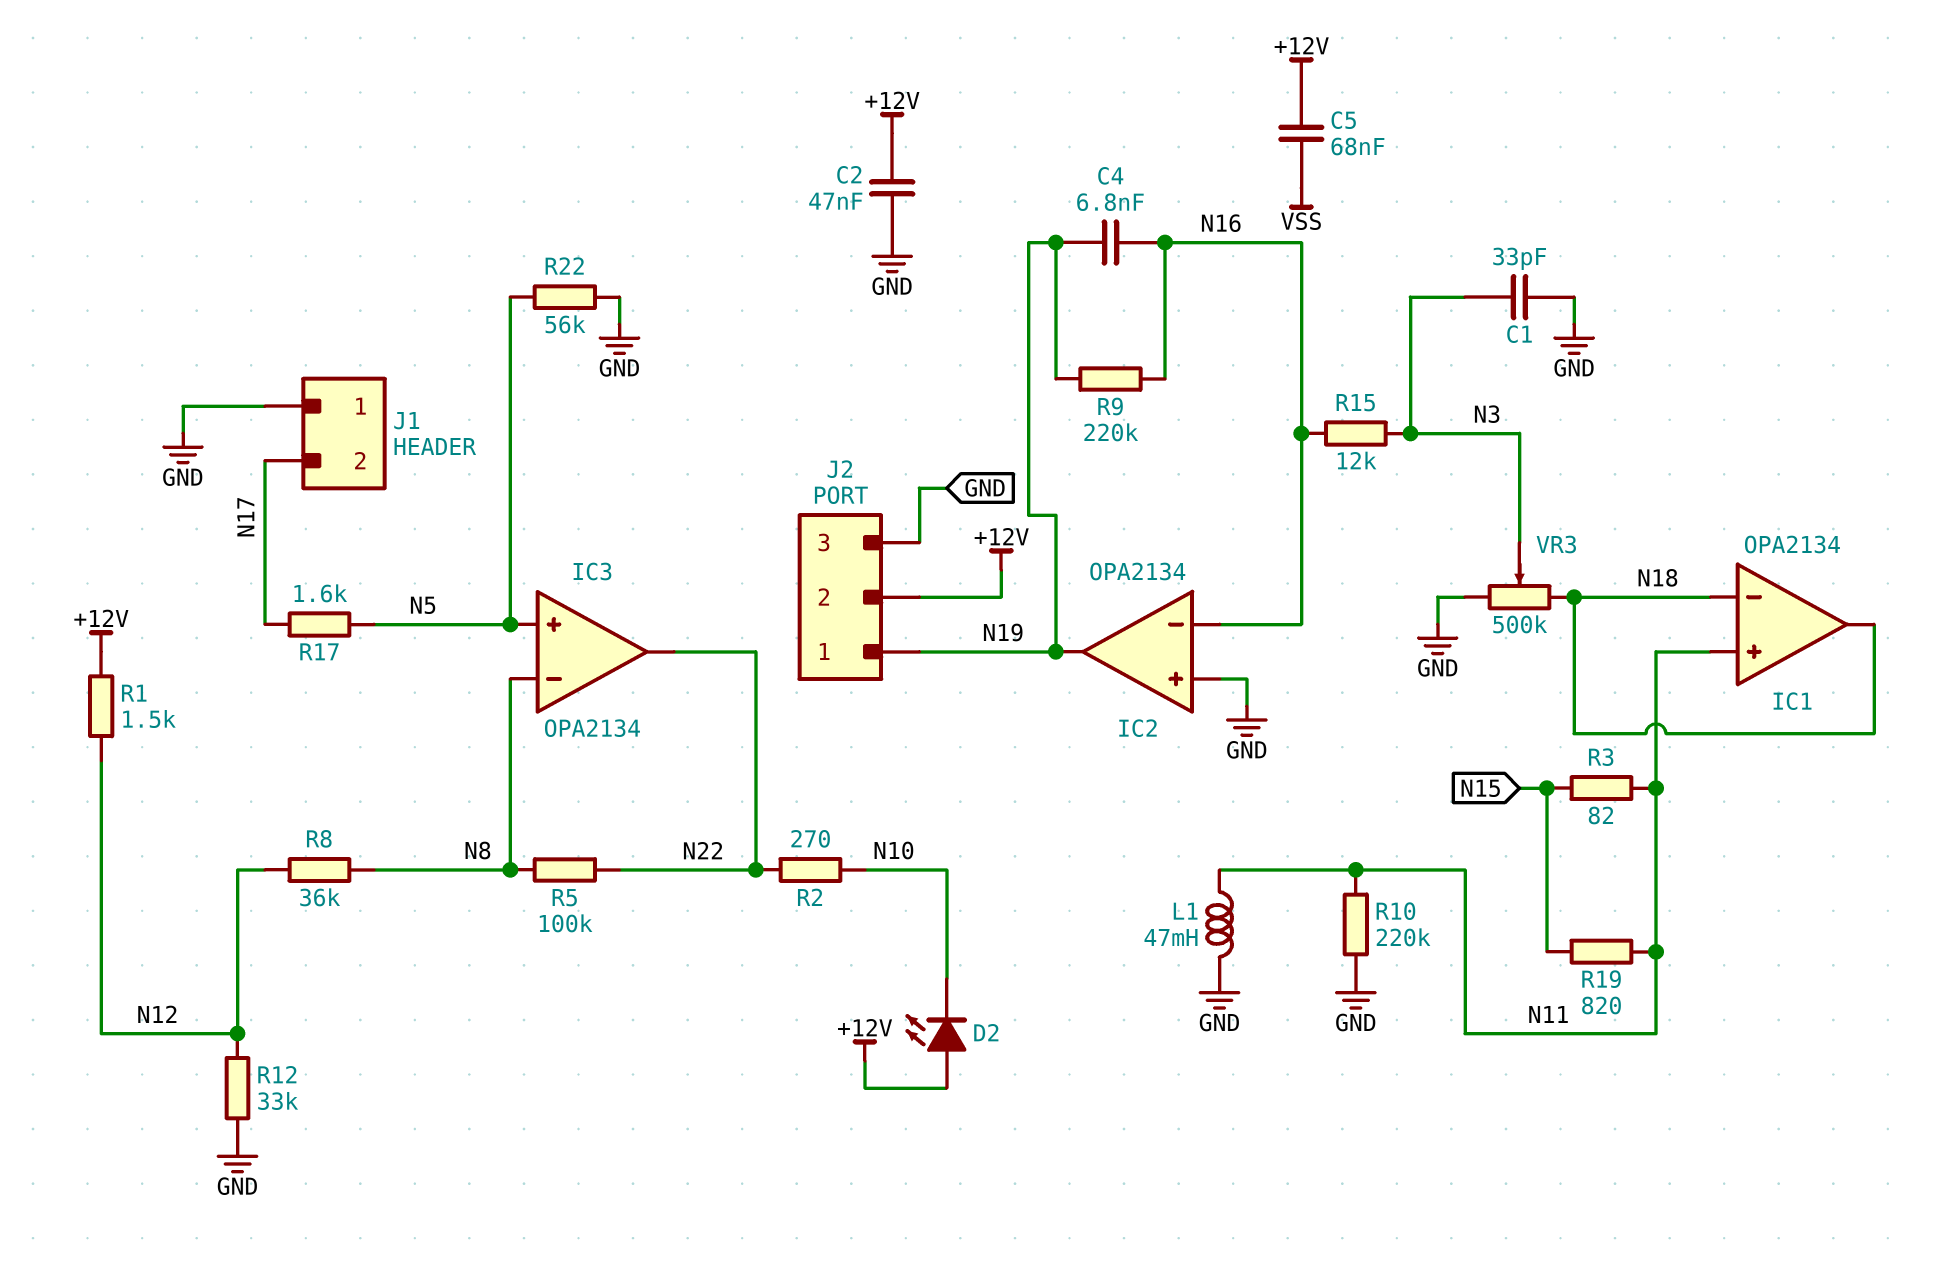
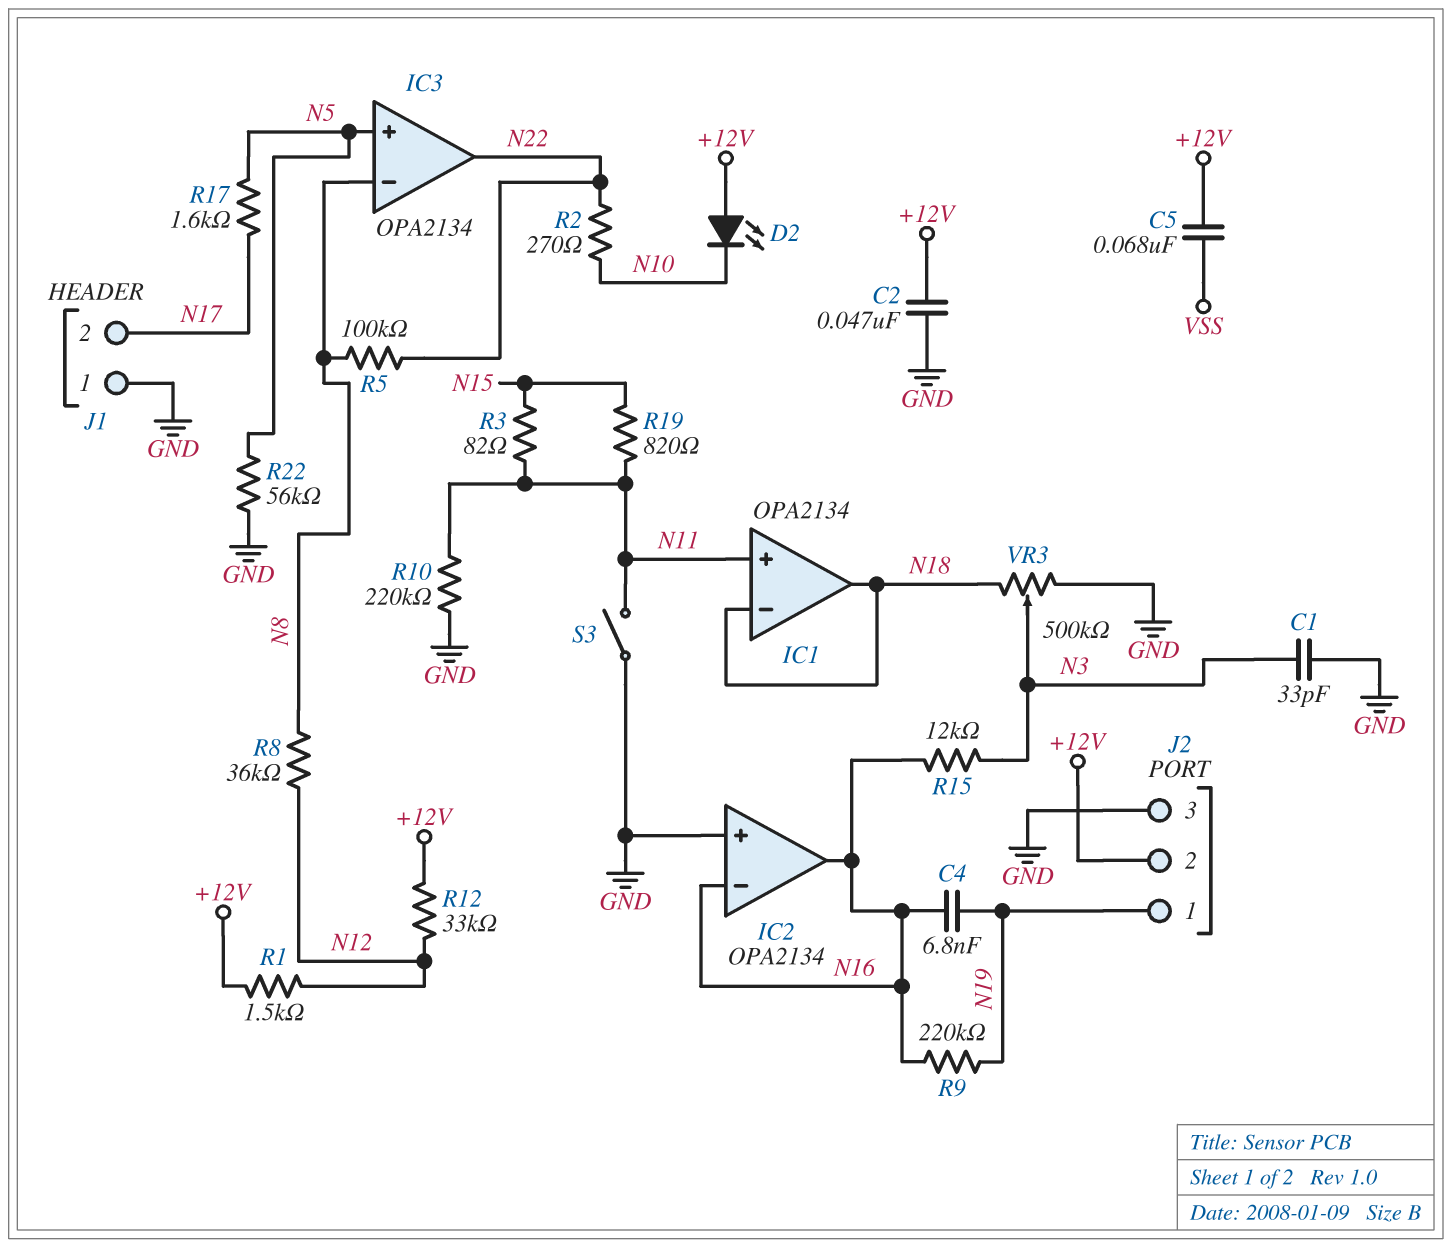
IC2 pin out: N19 -> N16
L1: 47mH (GND, N11) -> none
R12: 33k (GND, N12) -> 33k (+12V, N12)
S3: none -> switch (GND, N11)

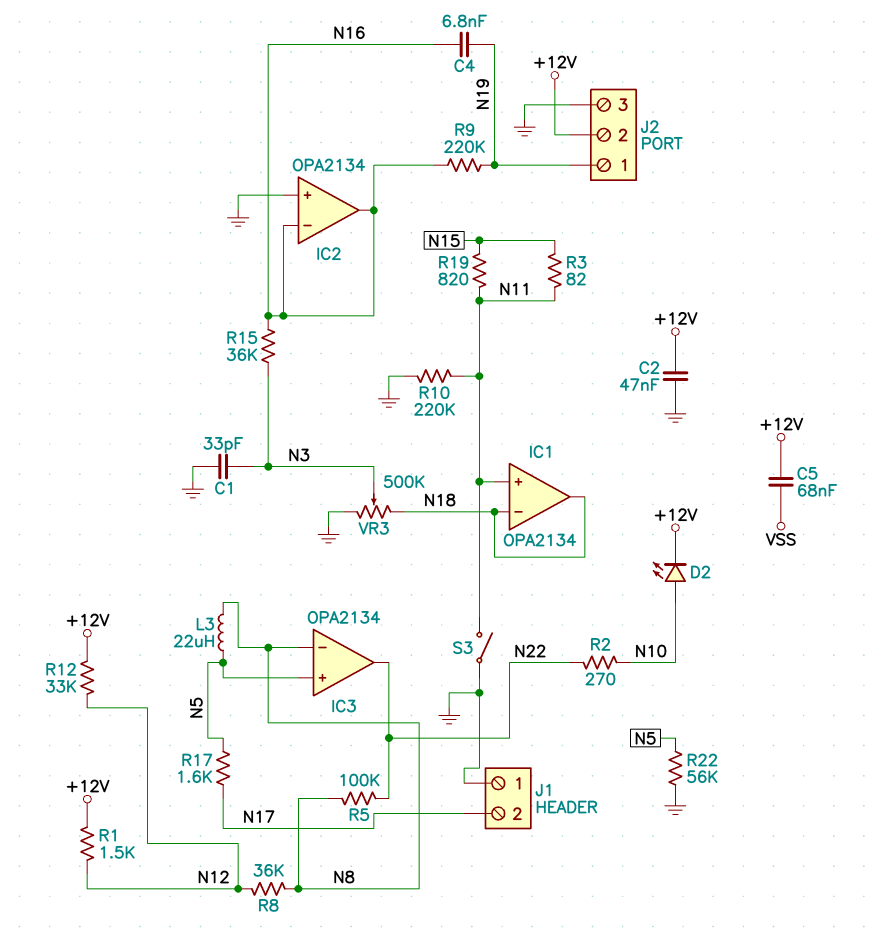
D2: LED (A +12V, K N10) -> LED (A N10, K +12V)
L3: none -> 22uH (N5, N8)
R15: 12k (N3, N16) -> 36k (N3, N16)

